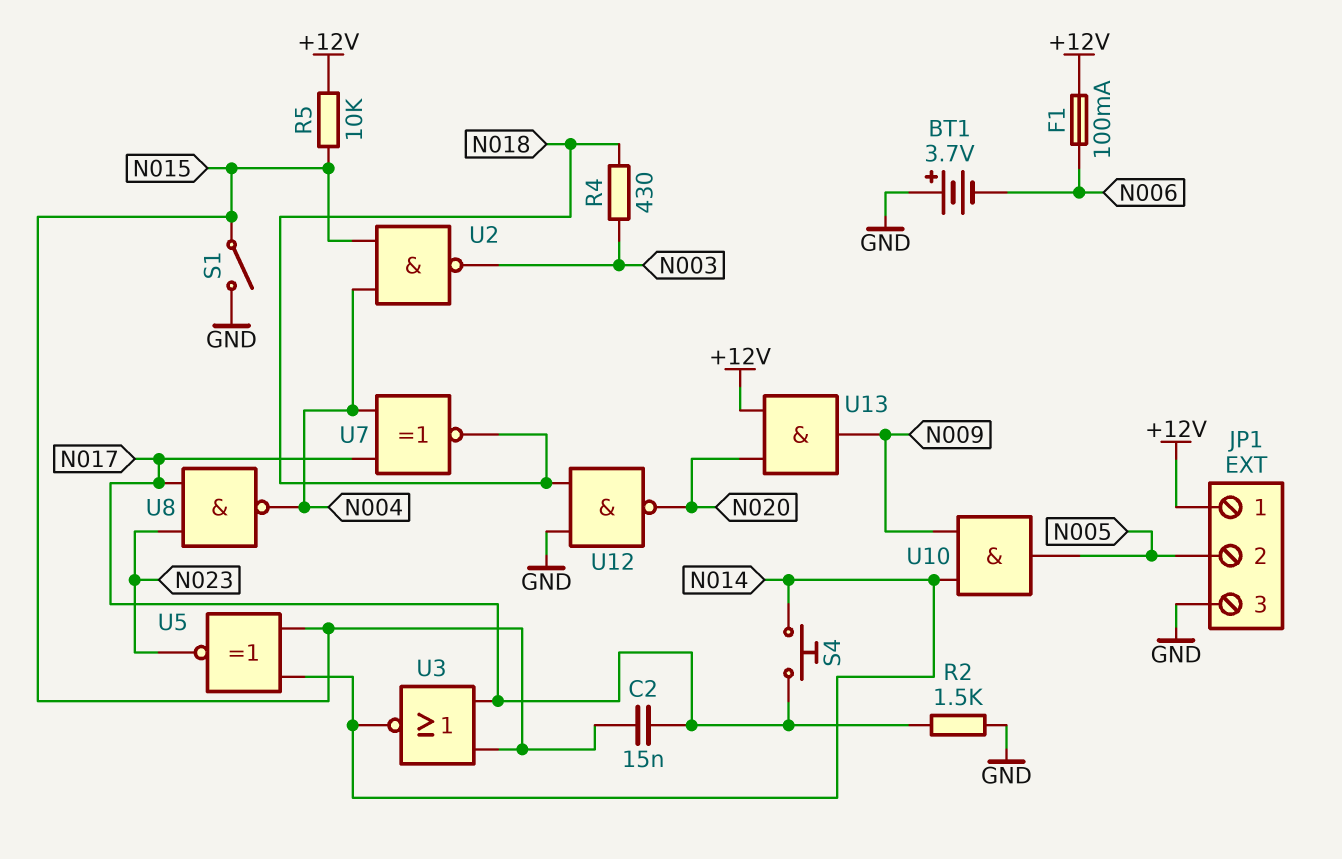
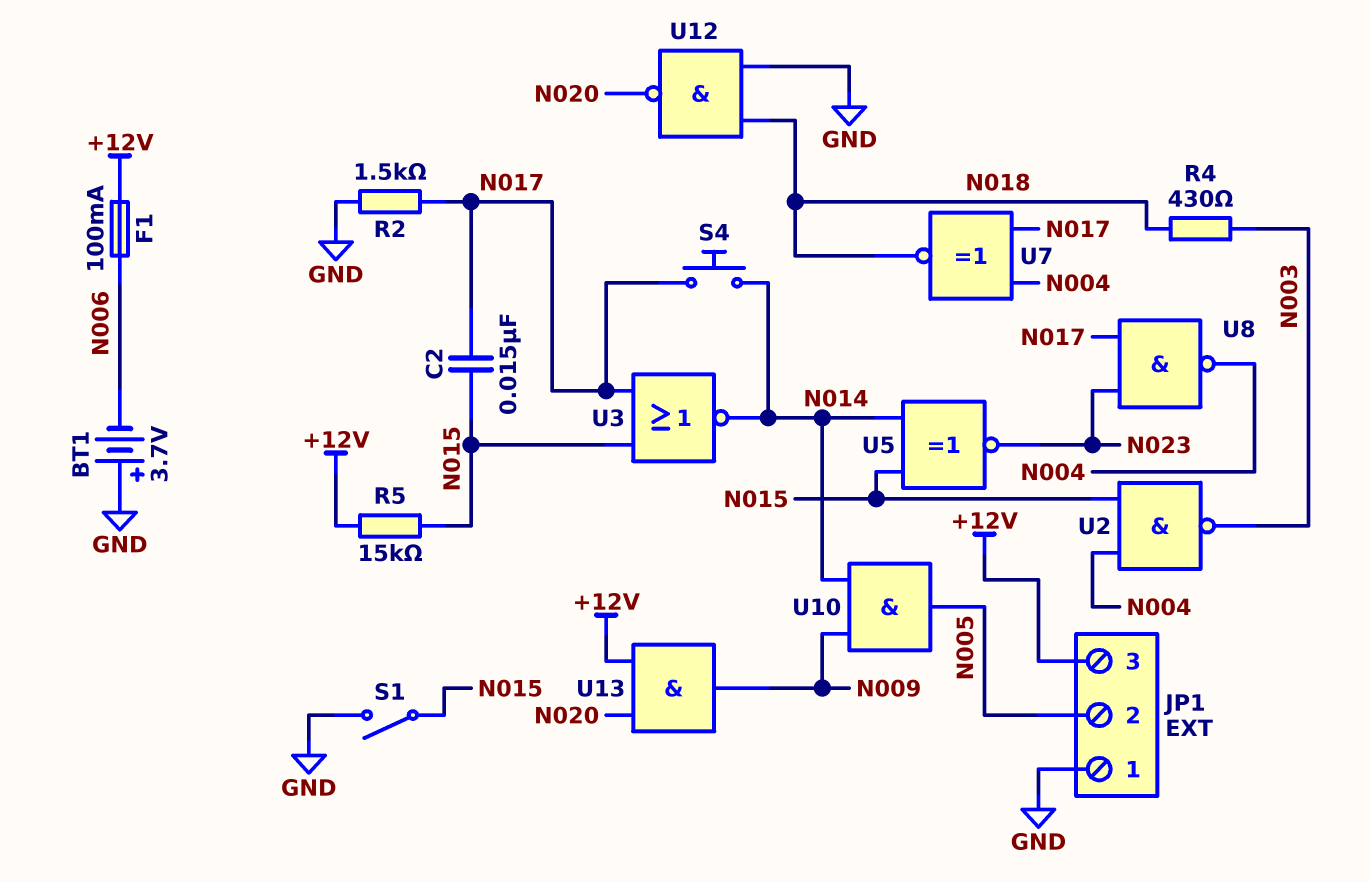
JP1 pin 1: +12V -> GND
JP1 pin 3: GND -> +12V
R5: 10k (+12V, N015) -> 15k (+12V, N015)

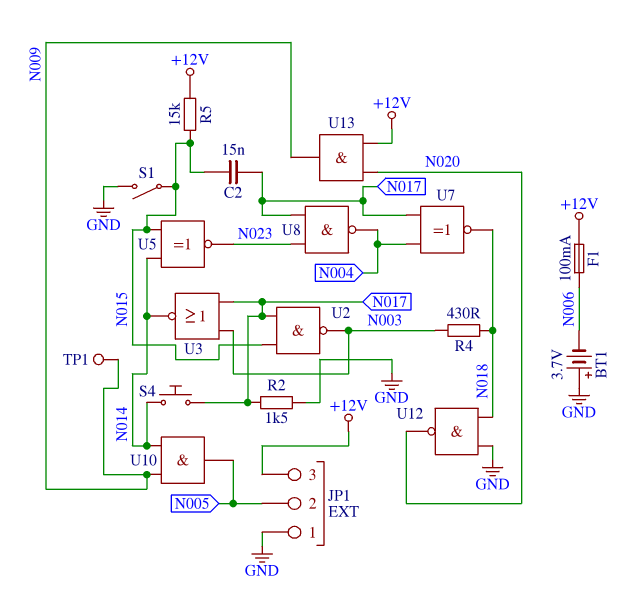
TP1: none -> test point (N009)
U2: NAND (in N004, in N015, out N003) -> NAND (in N015, in N017, out N003)
U3: NOR (in N015, in N017, out N014) -> NOR (in N003, in N017, out N014)

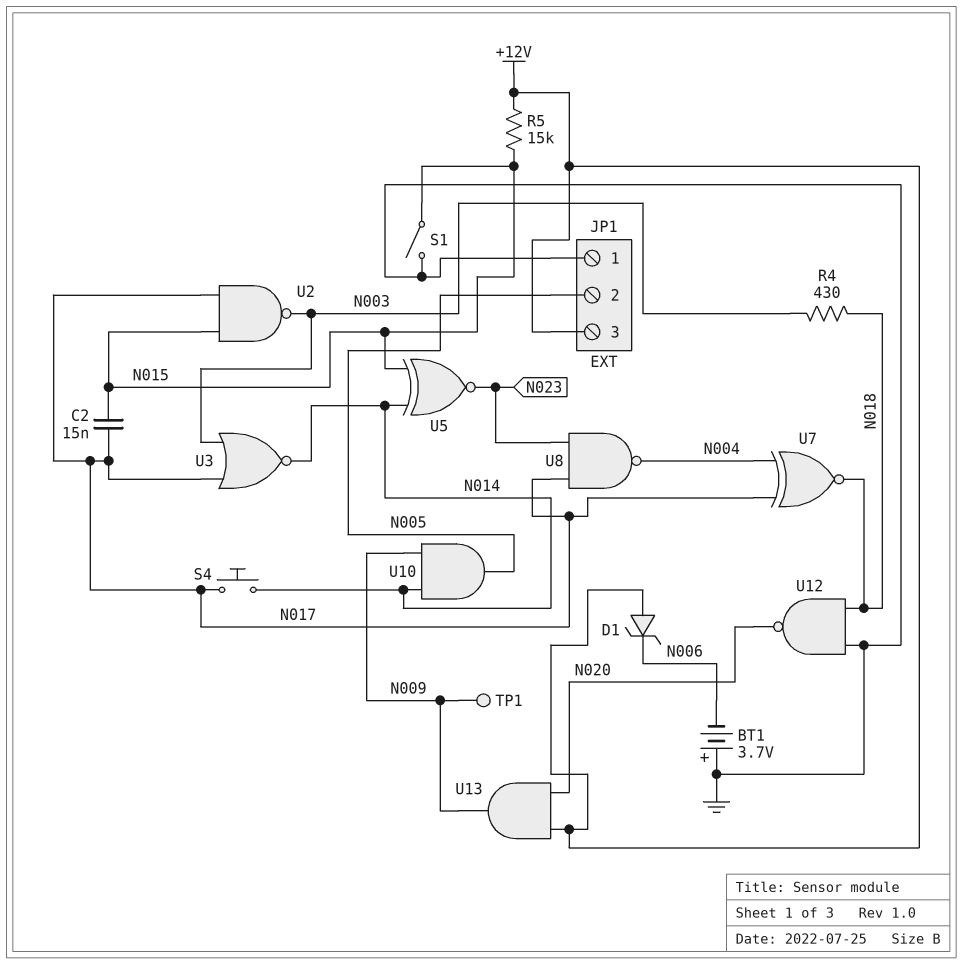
D1: none -> zener (A +12V, K N006)
F1: 100mA (+12V, N006) -> none
R2: 1.5k (GND, N017) -> none

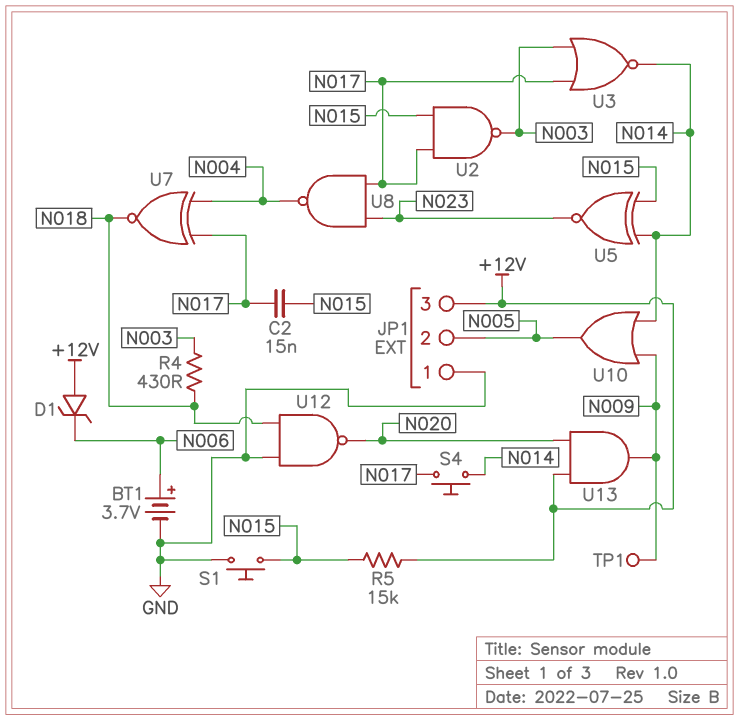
BT1: 3.7V (plus GND, minus N006) -> 3.7V (plus N006, minus GND)
S1: switch (GND, N015) -> button (GND, N015)
U10: AND (in N009, in N014, out N005) -> OR (in N009, in N014, out N005)

